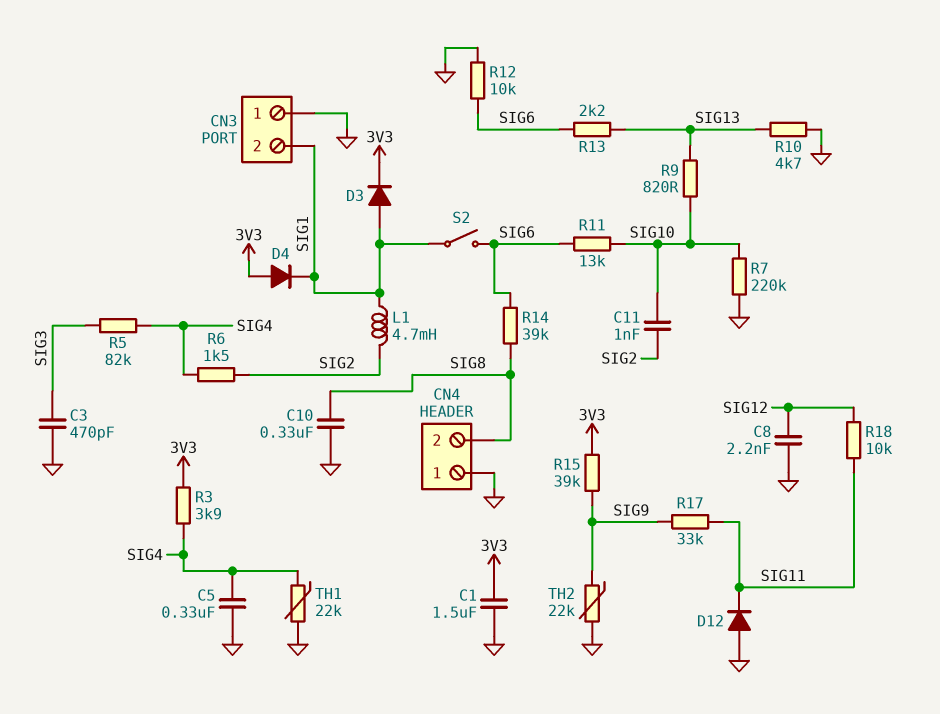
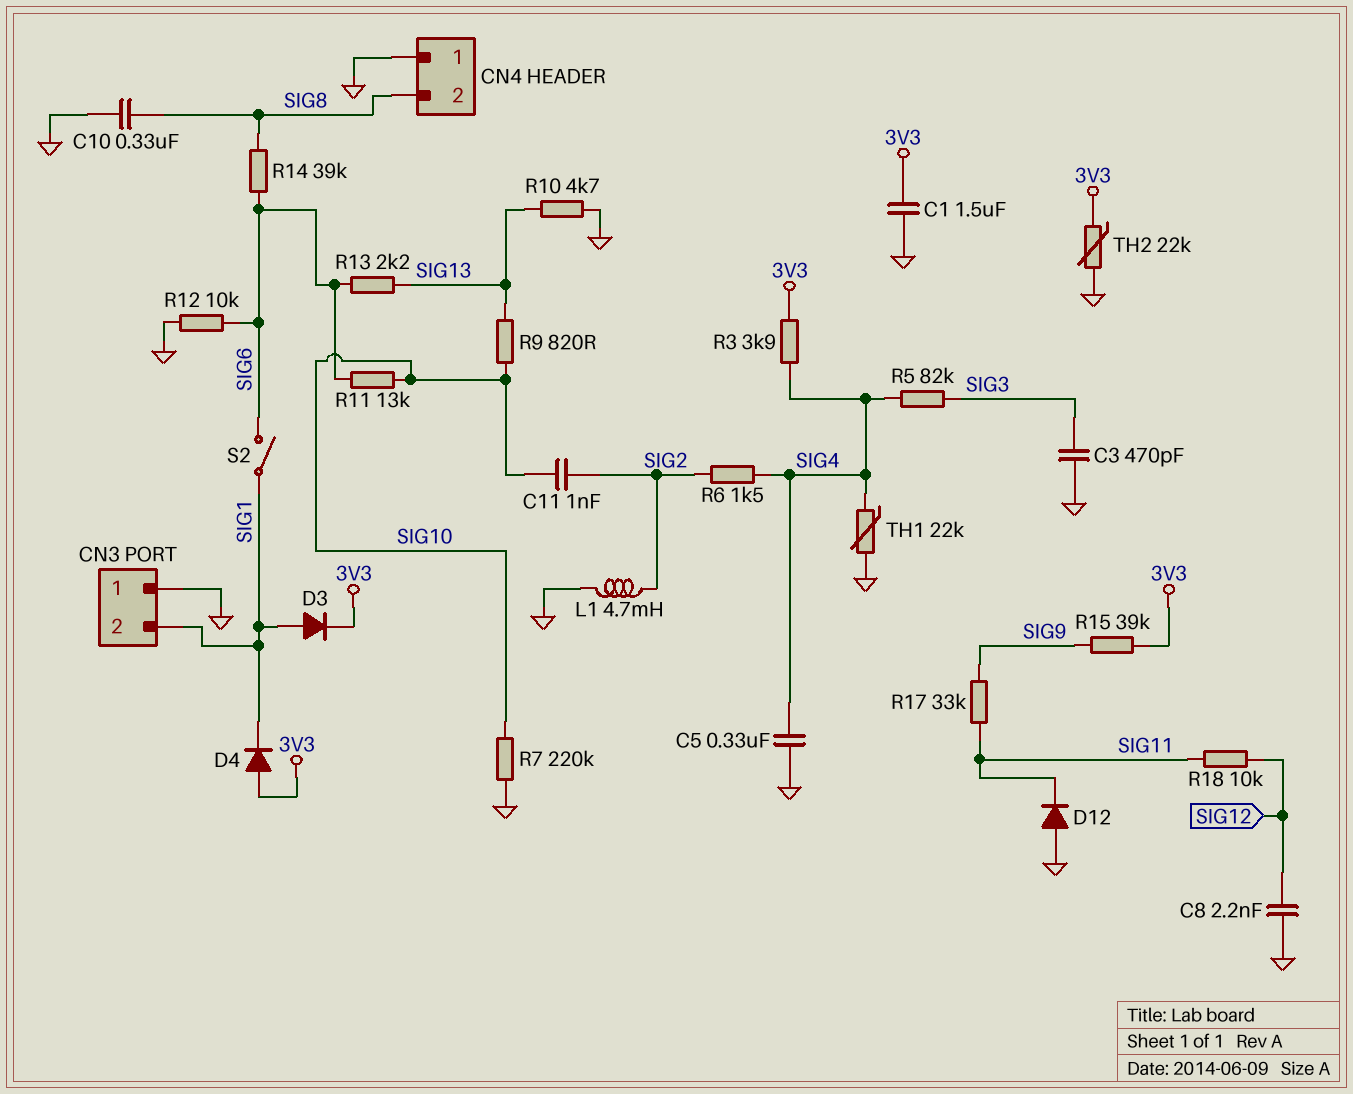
L1: 4.7mH (SIG1, SIG2) -> 4.7mH (GND, SIG2)
TH2: 22k (GND, SIG9) -> 22k (3V3, GND)

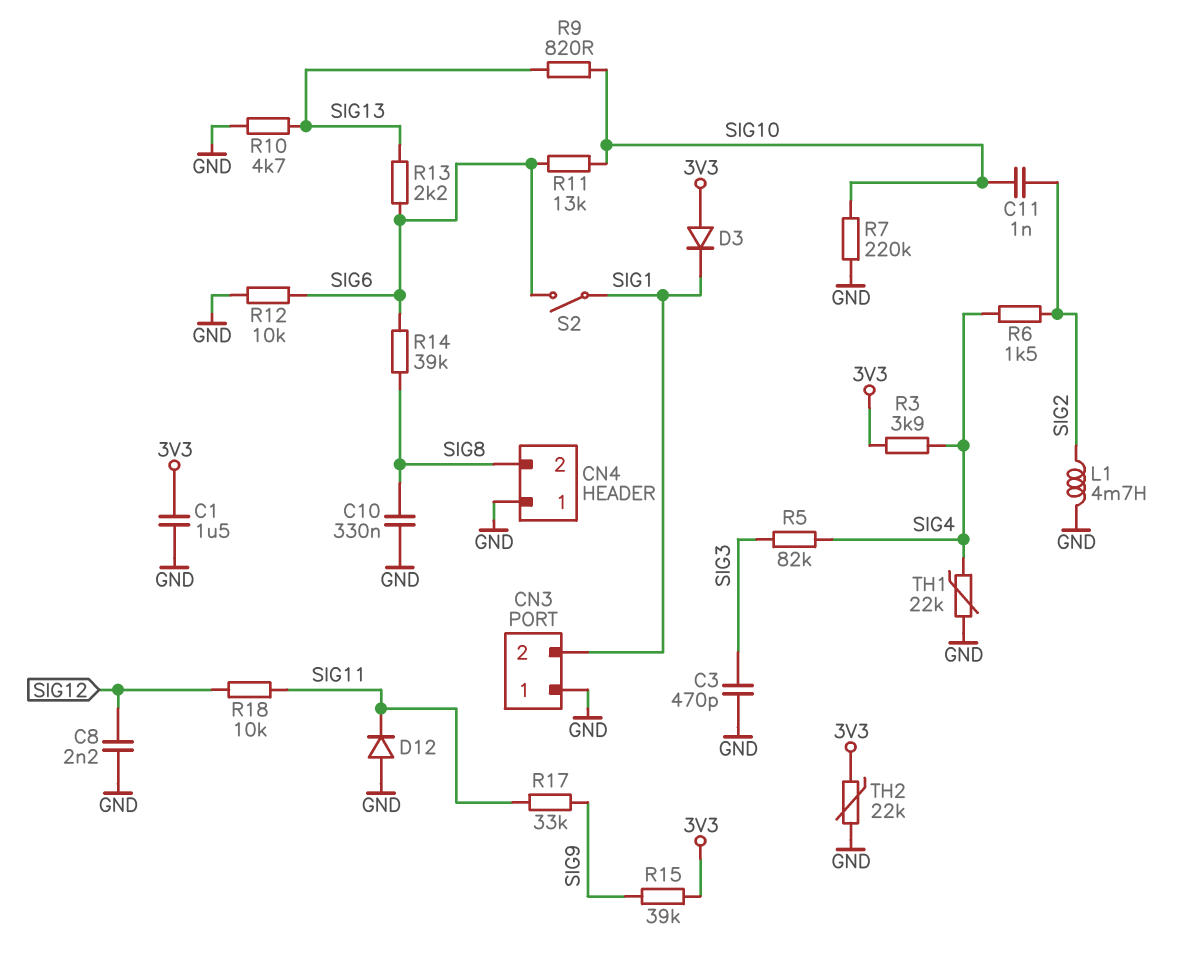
C5: 330nF (GND, SIG4) -> none
D3: diode (A SIG1, K 3V3) -> diode (A 3V3, K SIG1)
D4: diode (A 3V3, K SIG1) -> none

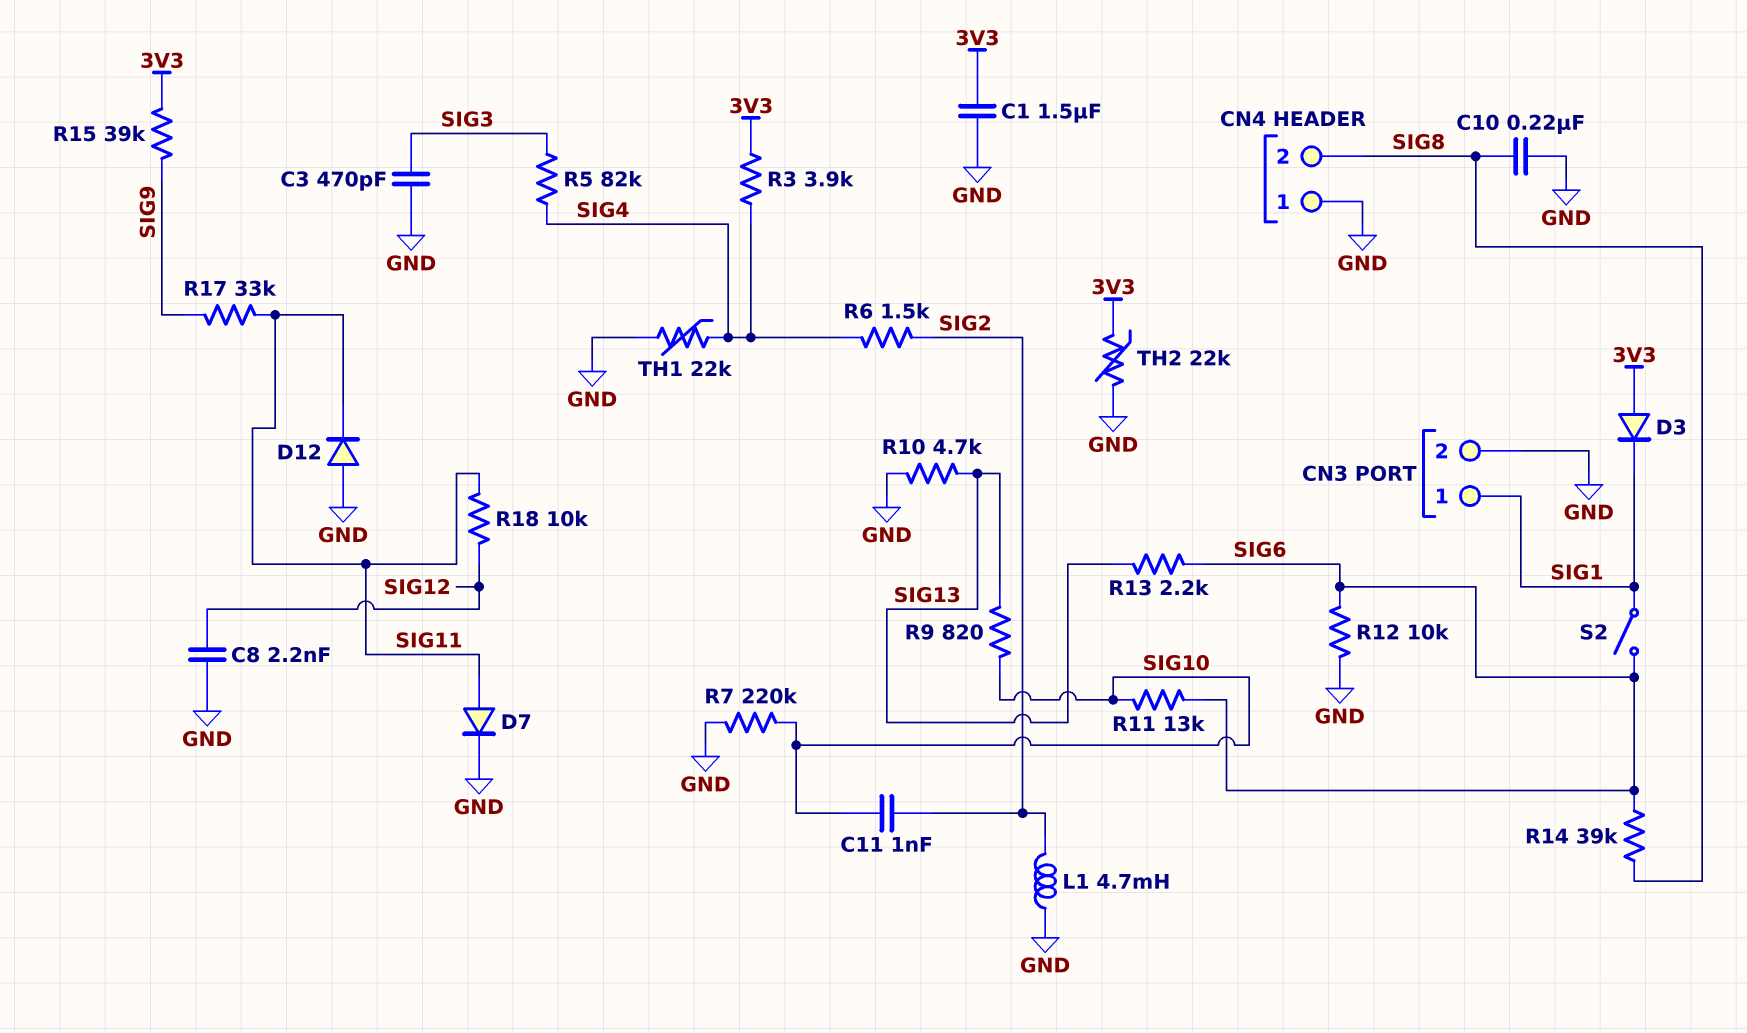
C10: 330nF (GND, SIG8) -> 220nF (GND, SIG8)
CN3 pin 1: GND -> SIG1
CN3 pin 2: SIG1 -> GND
D7: none -> diode (A SIG11, K GND)

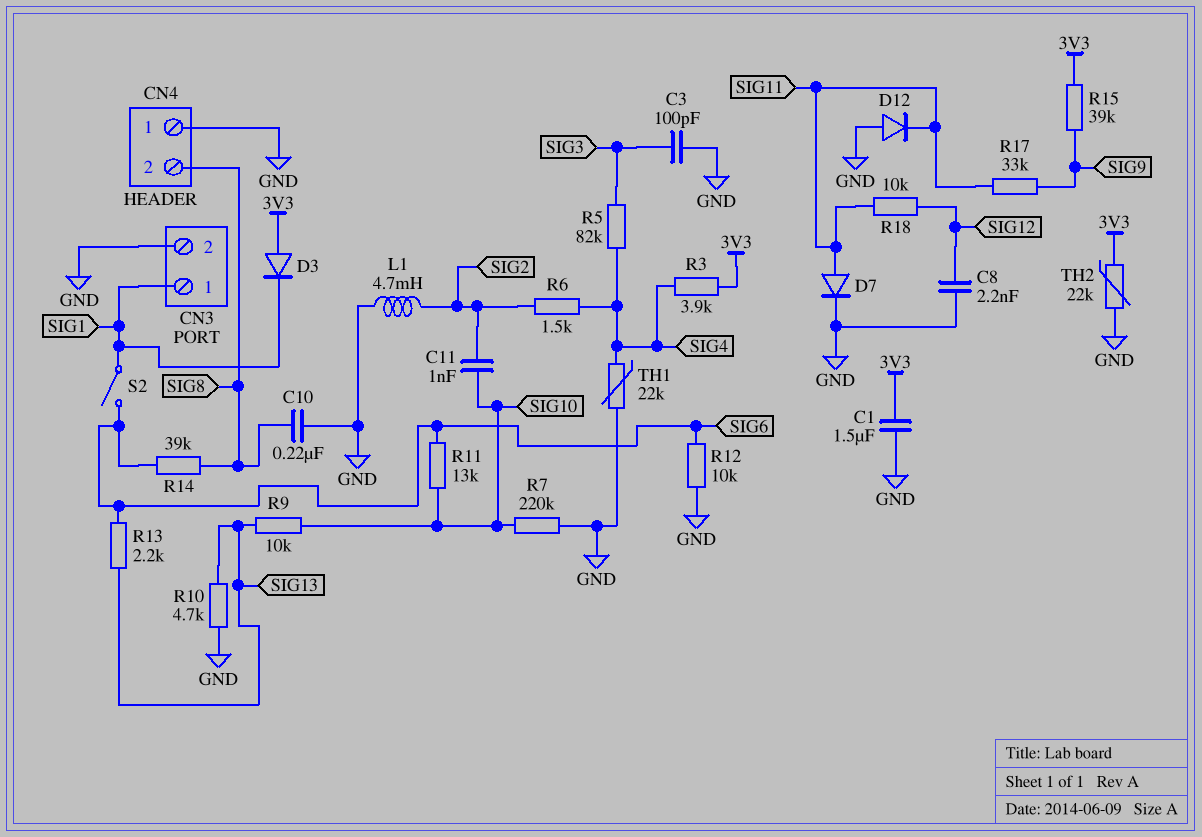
C3: 470pF (GND, SIG3) -> 100pF (GND, SIG3)
R9: 820 (SIG10, SIG13) -> 10k (SIG10, SIG13)

